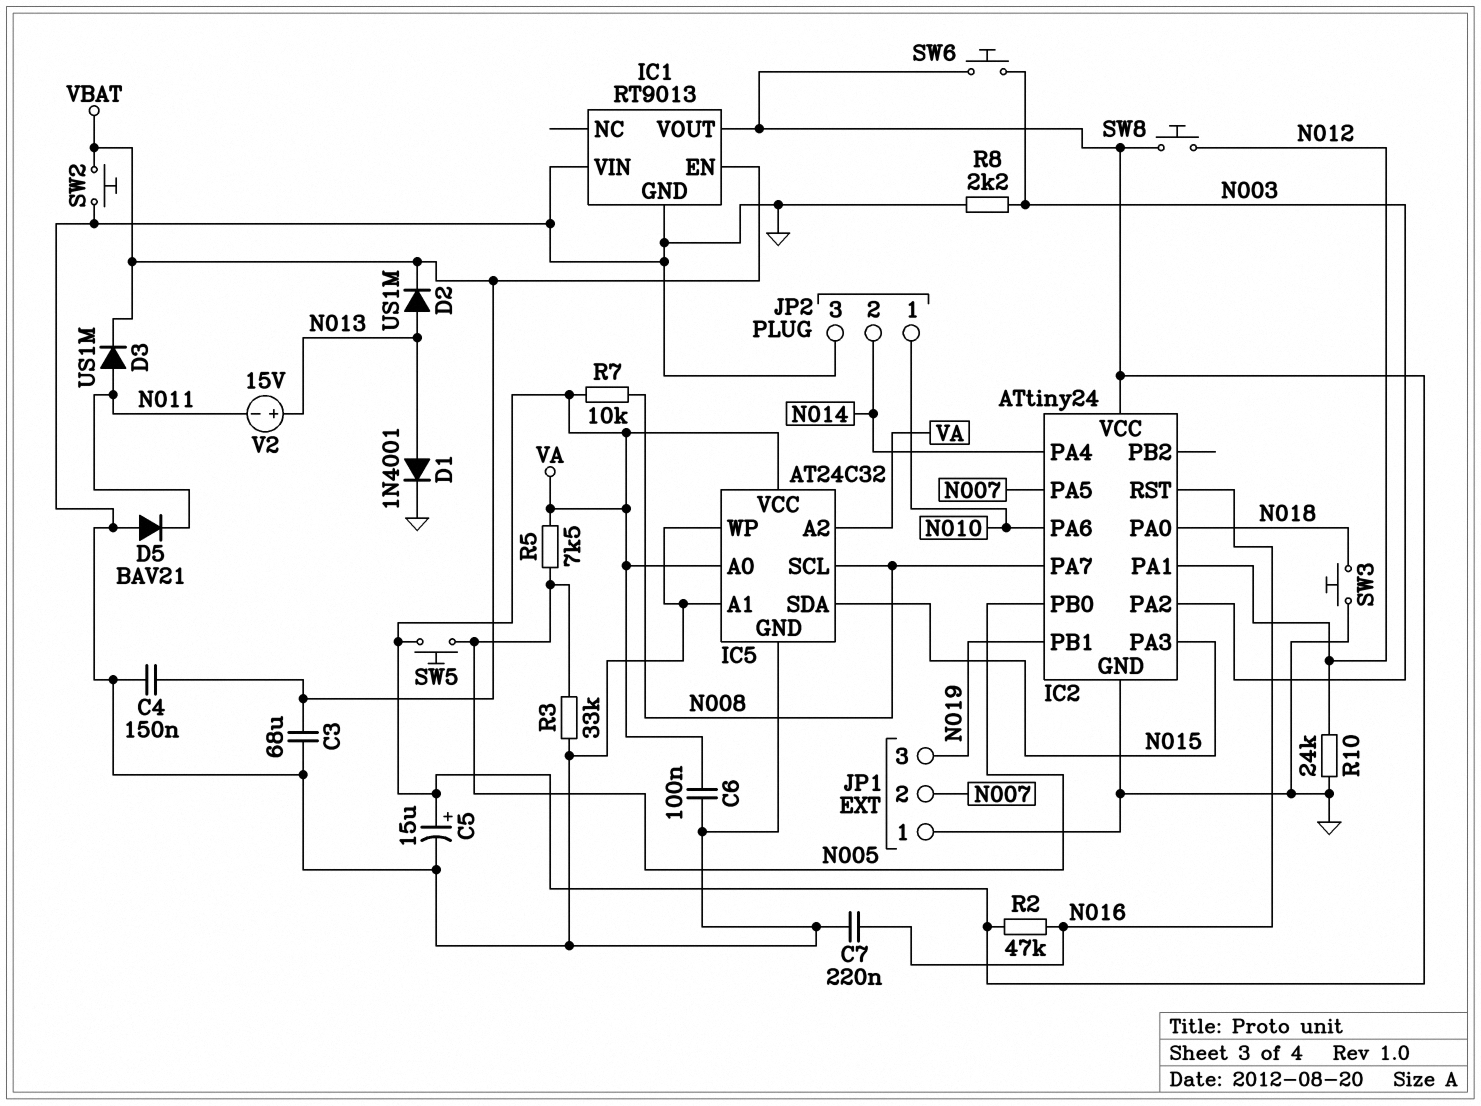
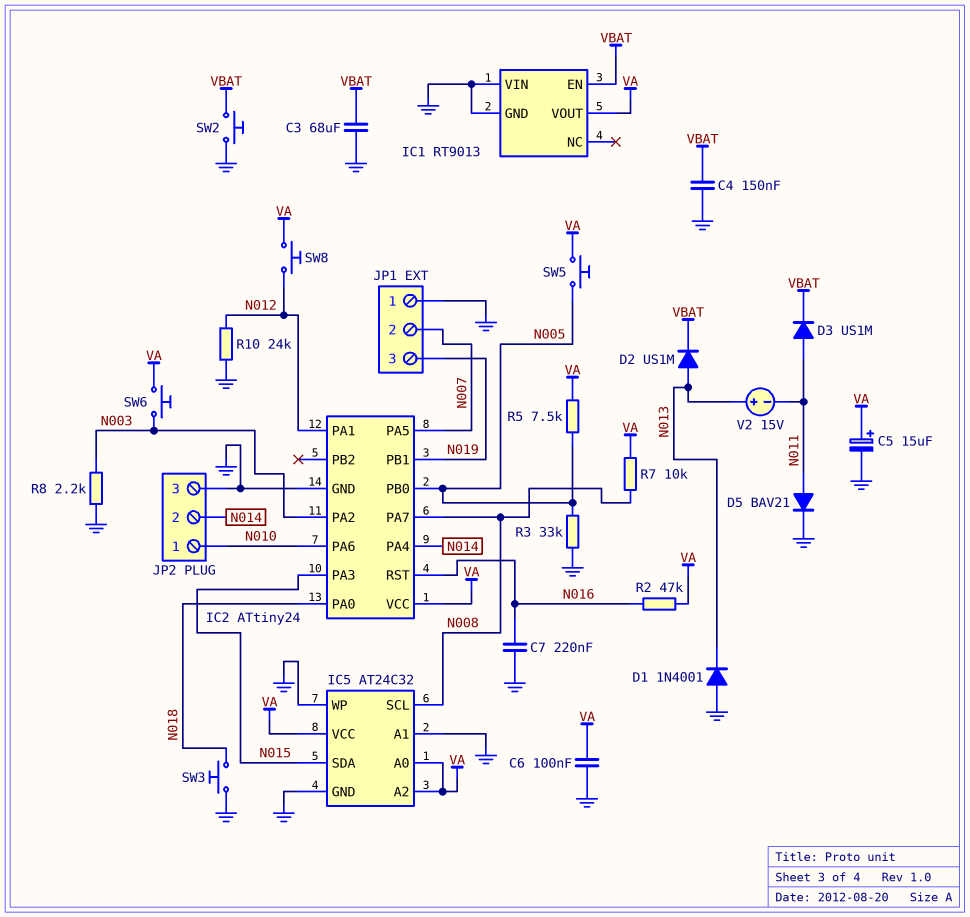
D1: diode 1N4001 (A N013, K GND) -> diode 1N4001 (A GND, K N013)
D5: diode BAV21 (A GND, K N011) -> diode BAV21 (A N011, K GND)

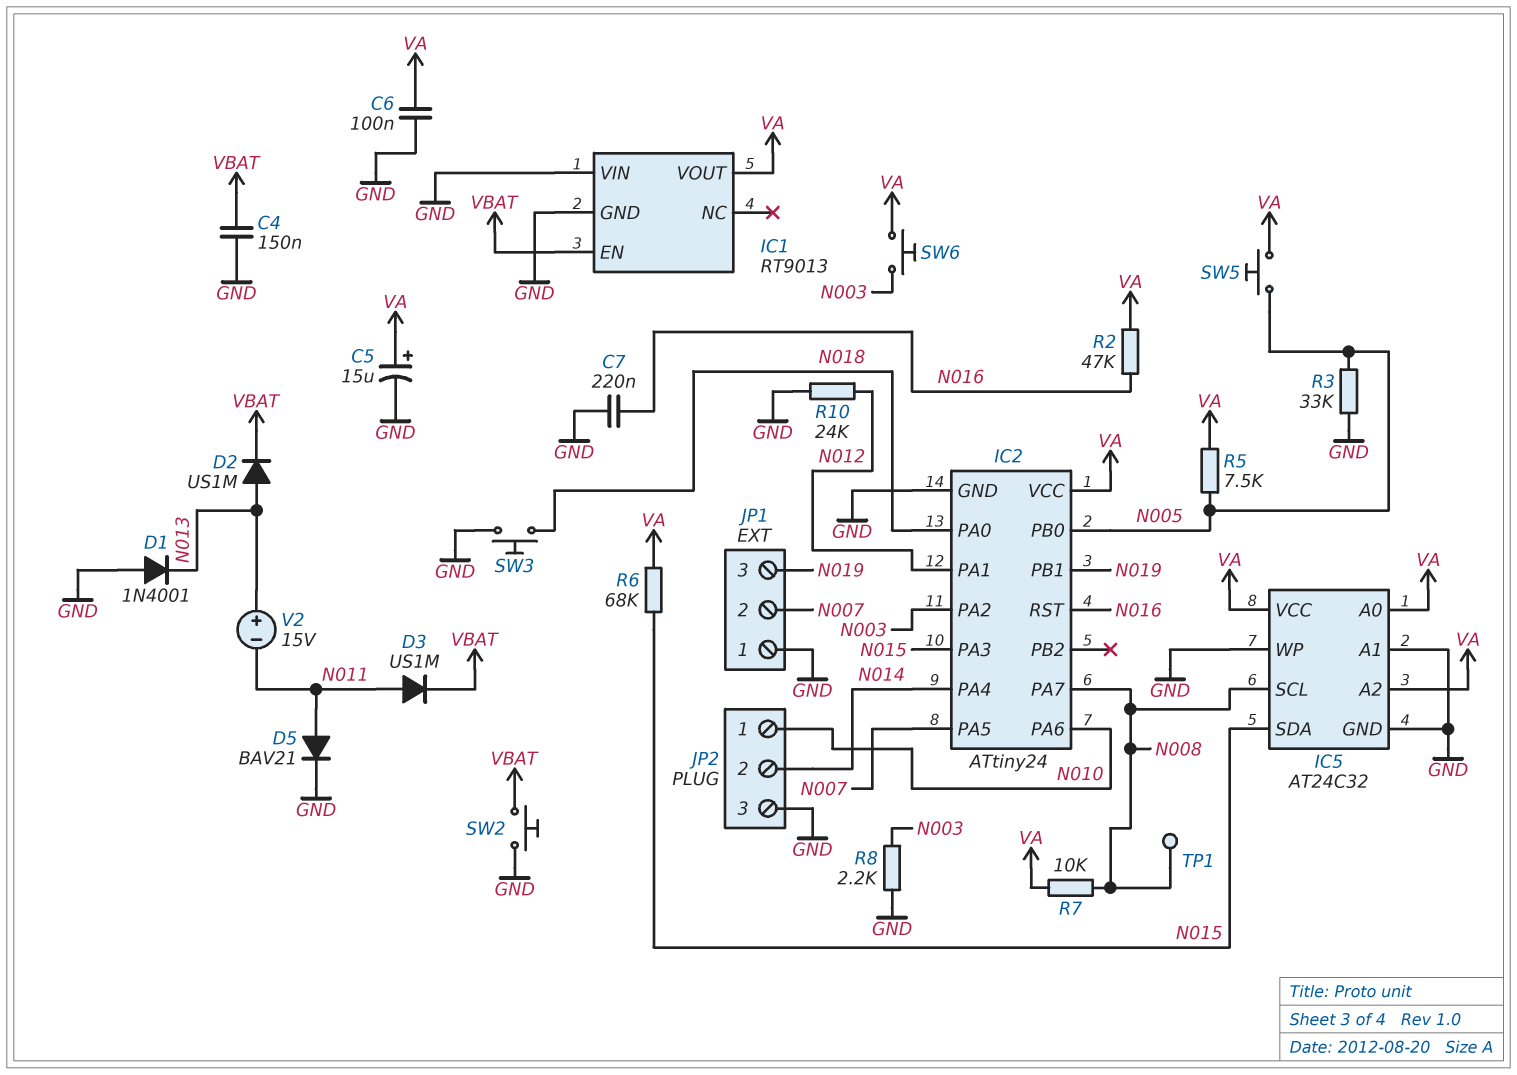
C3: 68uF (GND, VBAT) -> none
R6: none -> 68k (N015, VA)
SW8: button (N012, VA) -> none
TP1: none -> test point (N008)

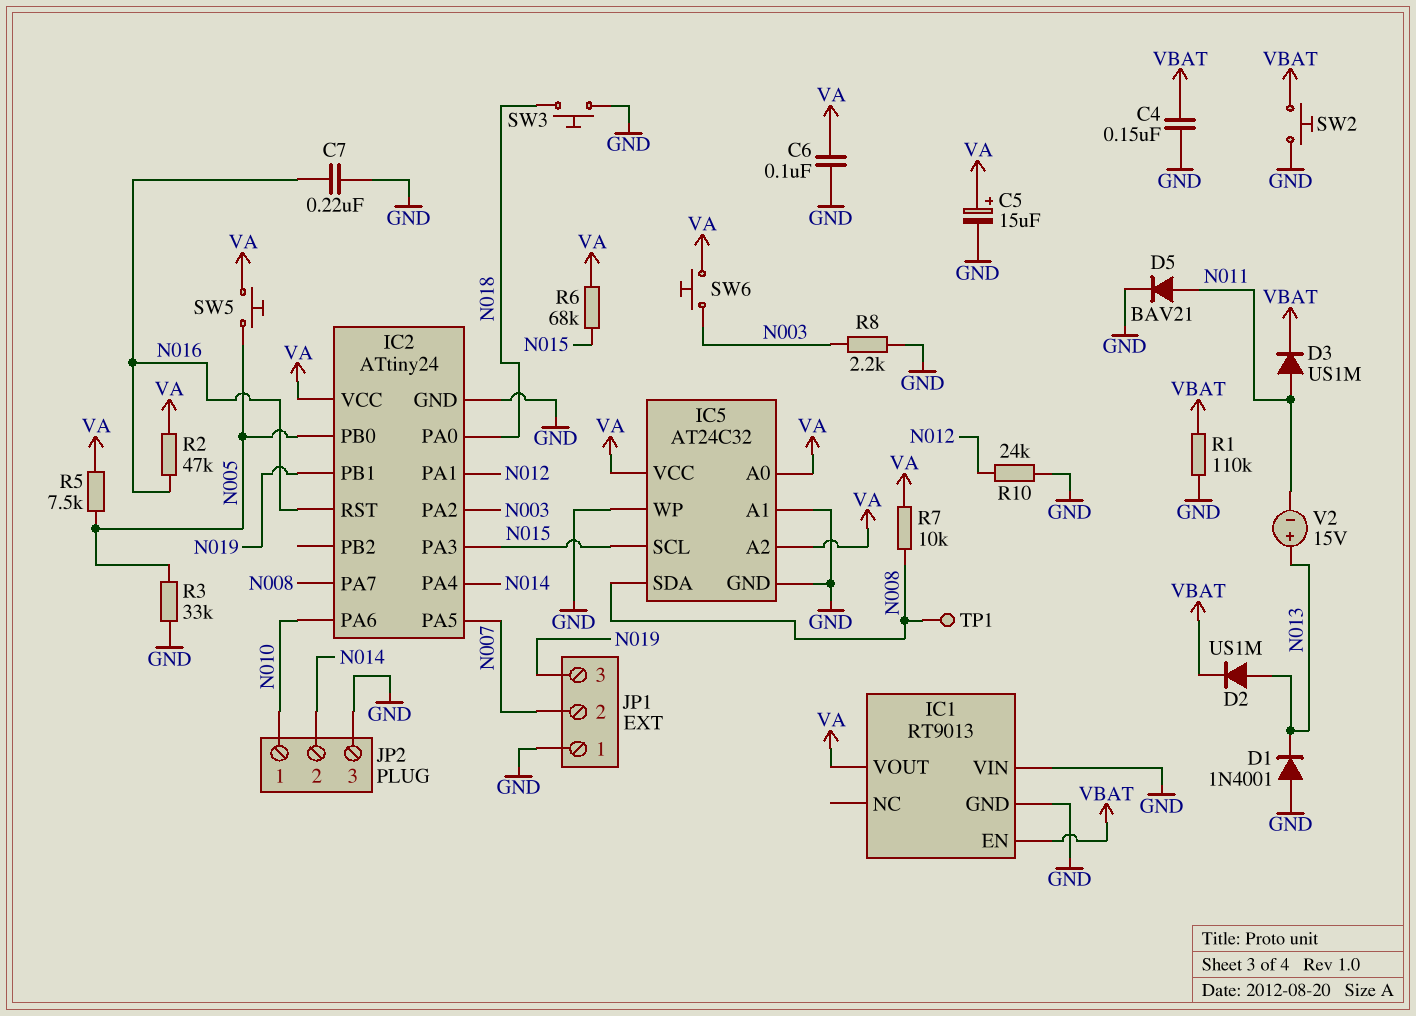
IC5 pin SCL: N008 -> N015
IC5 pin SDA: N015 -> N008
R1: none -> 110k (GND, VBAT)

